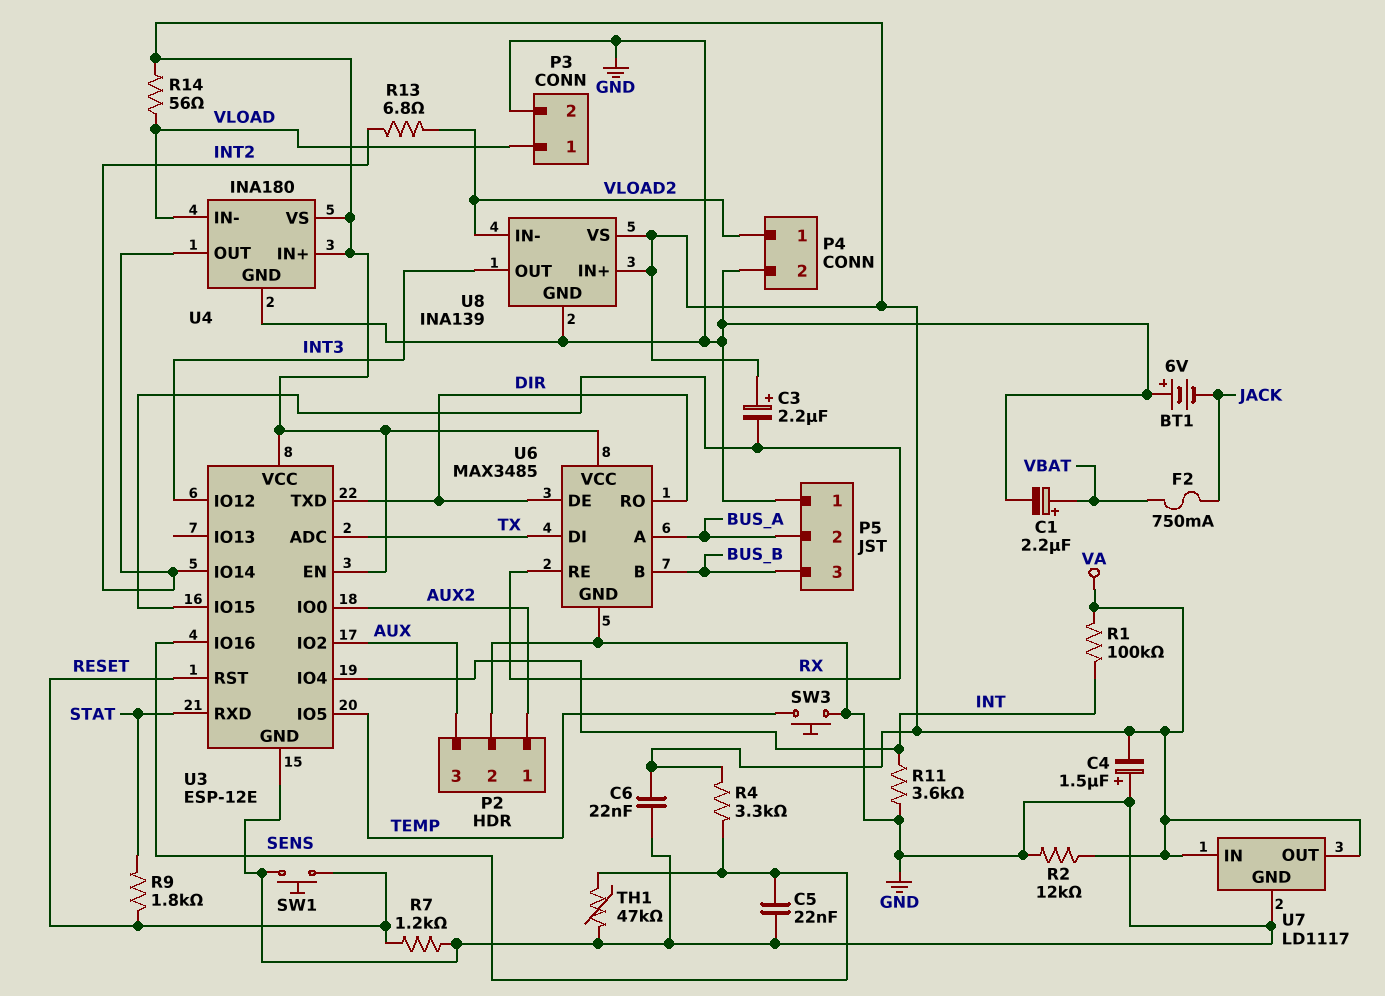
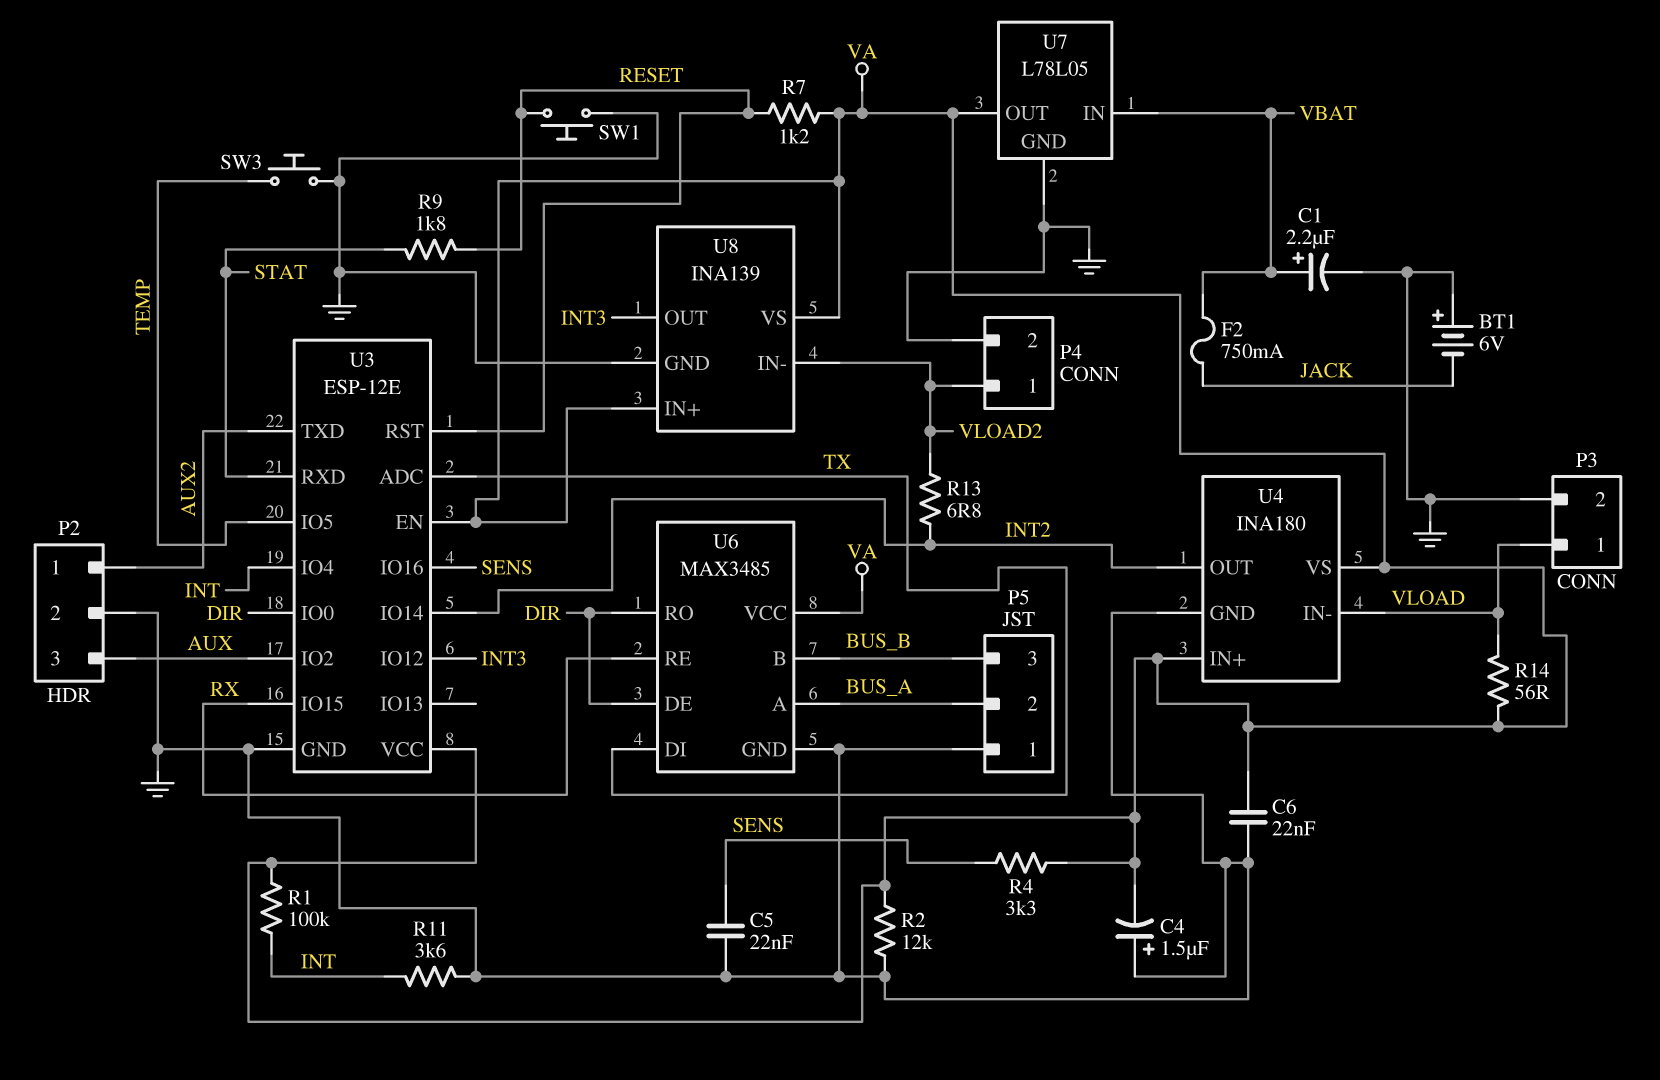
C3: 2.2uF (plus VA, minus RX) -> none
R7: 1.2k (GND, RESET) -> 1.2k (RESET, VA)
TH1: 47k (GND, SENS) -> none
U3 pin IO0: AUX2 -> DIR
U3 pin TXD: DIR -> AUX2
U7: LD1117 -> L78L05
U7 pin IN: VA -> VBAT

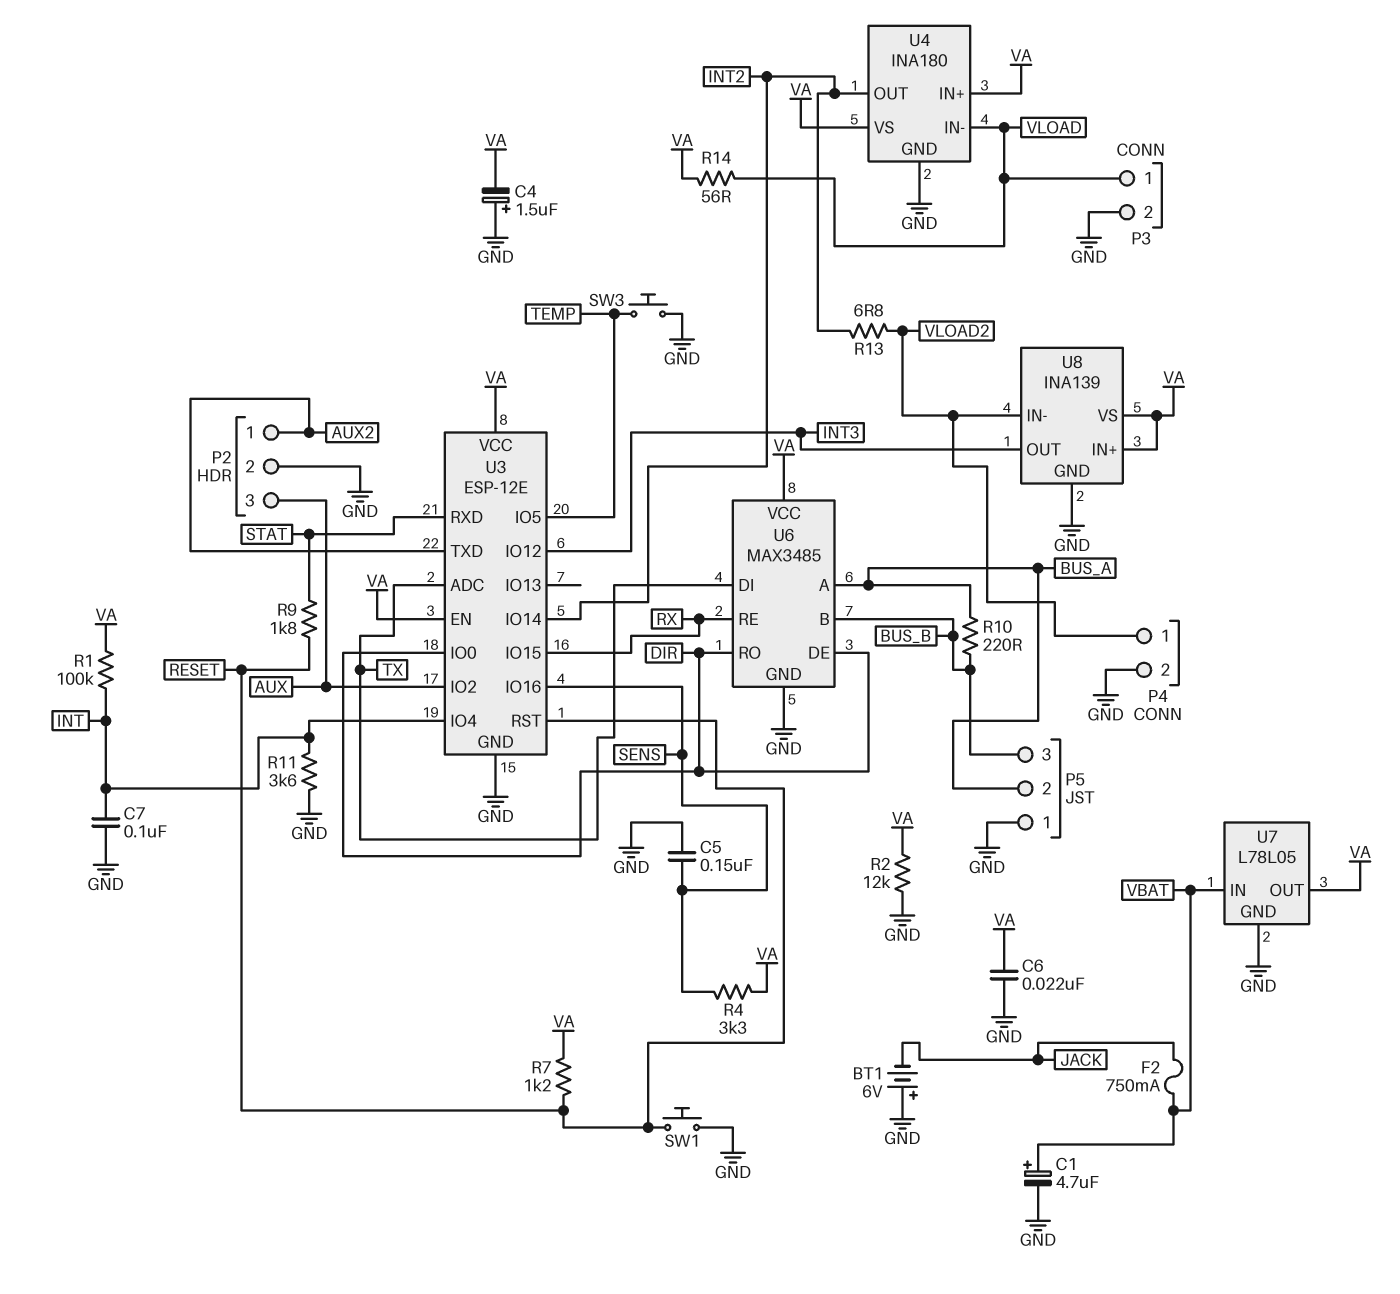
C1: 2.2uF (plus VBAT, minus GND) -> 4.7uF (plus VBAT, minus GND)
C5: 22nF (GND, SENS) -> 150nF (GND, SENS)
C7: none -> 100nF (GND, INT)
R10: none -> 220 (BUS_A, BUS_B)

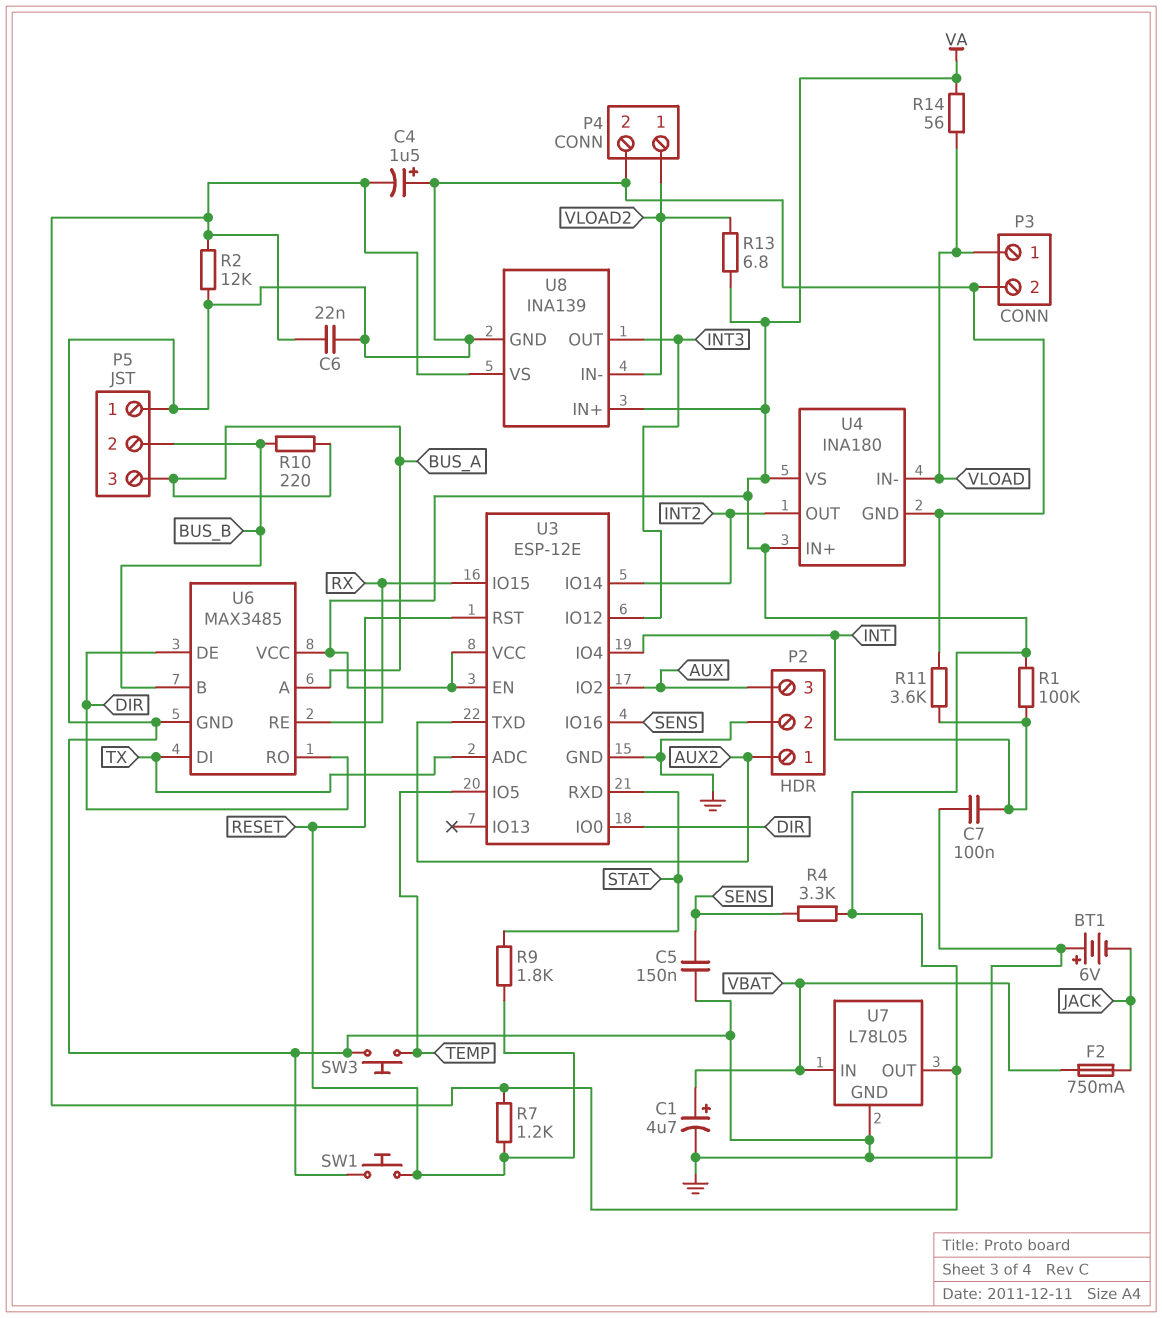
P5 pin 2: BUS_A -> BUS_B
P5 pin 3: BUS_B -> BUS_A
R13: 6.8 (INT2, VLOAD2) -> 6.8 (VA, VLOAD2)

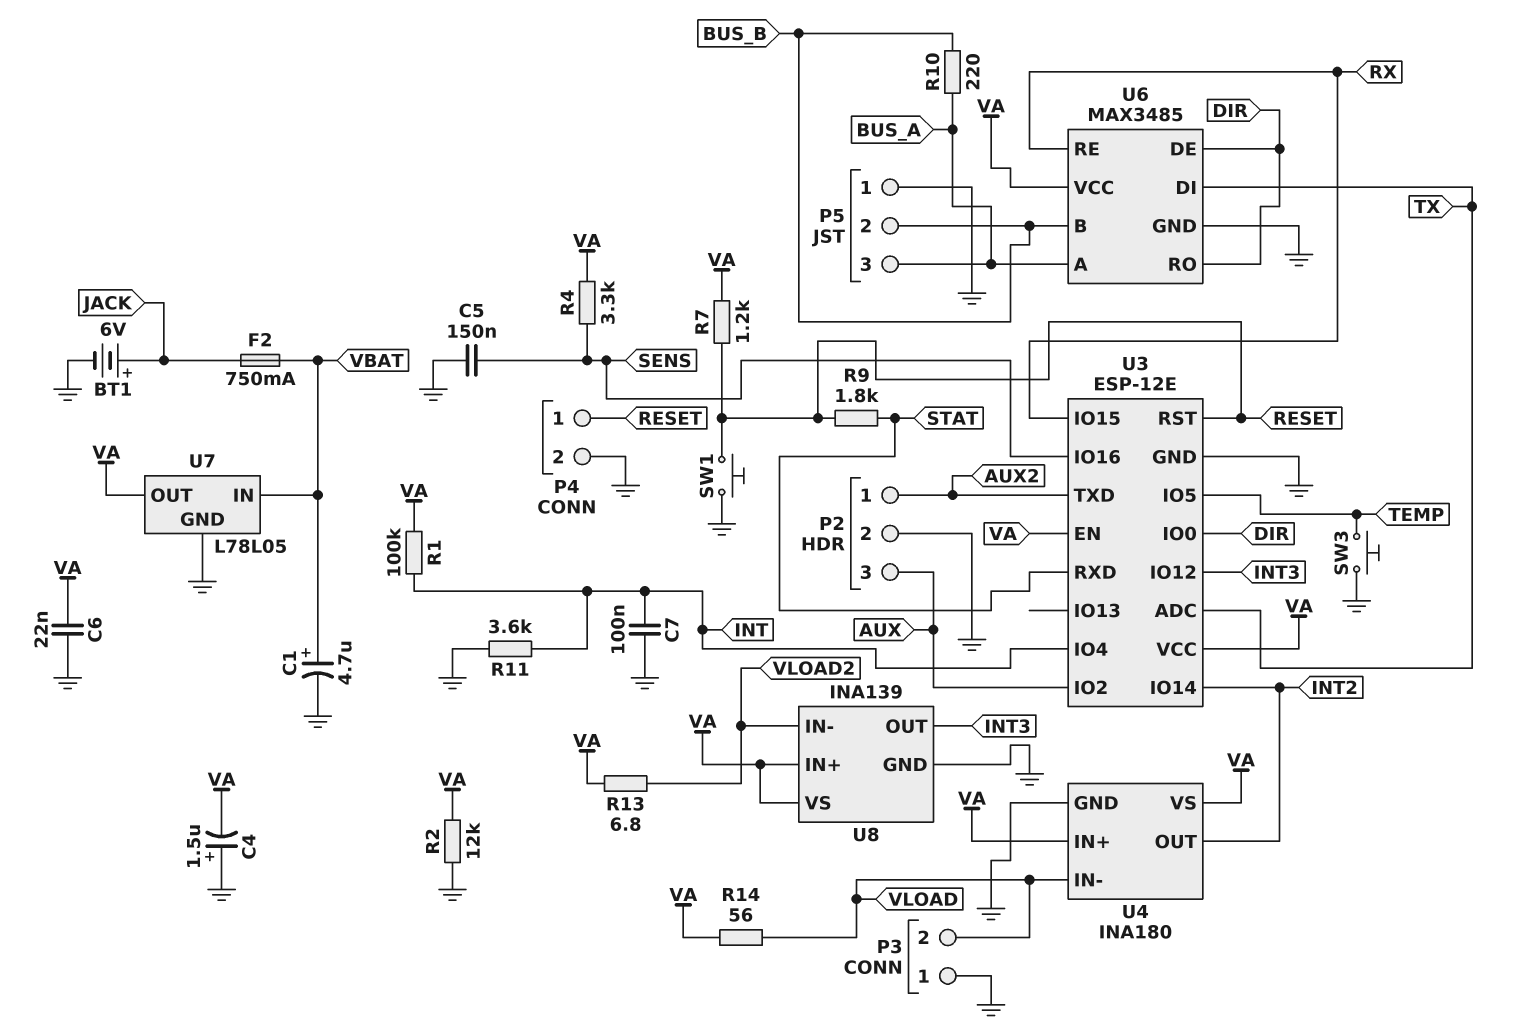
BT1: 6V (plus GND, minus JACK) -> 6V (plus JACK, minus GND)
P3 pin 1: VLOAD -> GND
P3 pin 2: GND -> VLOAD
P4 pin 1: VLOAD2 -> RESET

